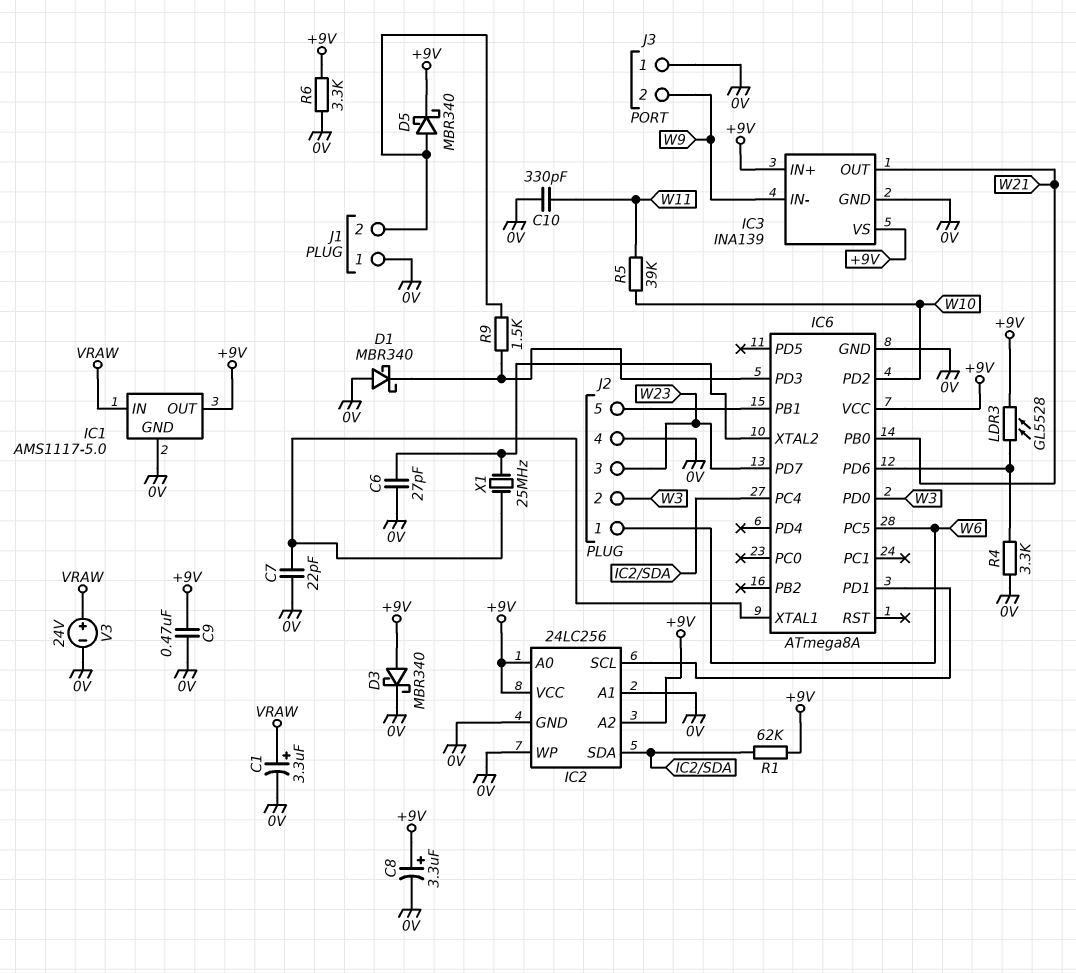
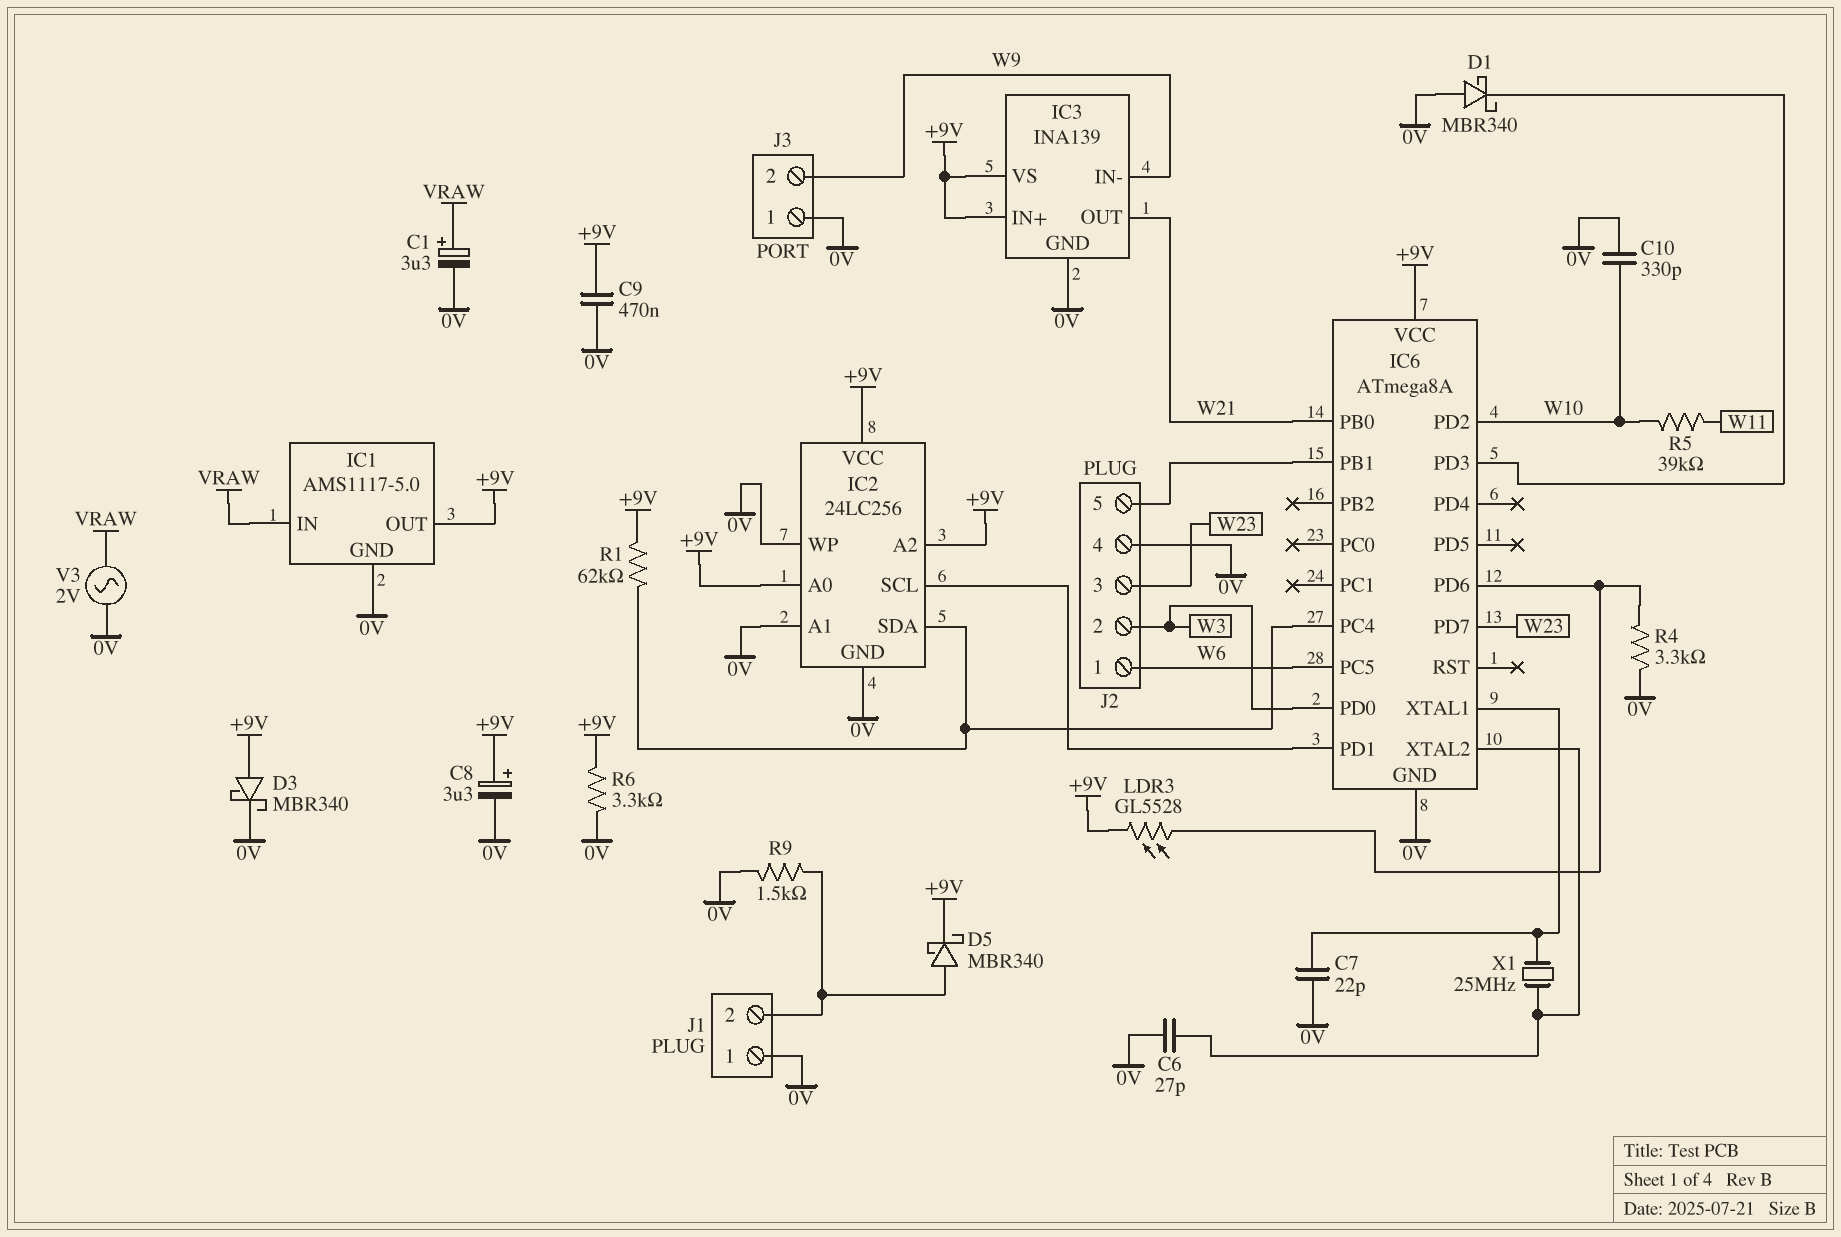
C10: 330pF (0V, W11) -> 330pF (0V, W10)
R9: 1.5k (IC6/PD3, J1/2) -> 1.5k (0V, J1/2)
V3: 24V (plus VRAW, minus 0V) -> AC 2V (0V, VRAW)

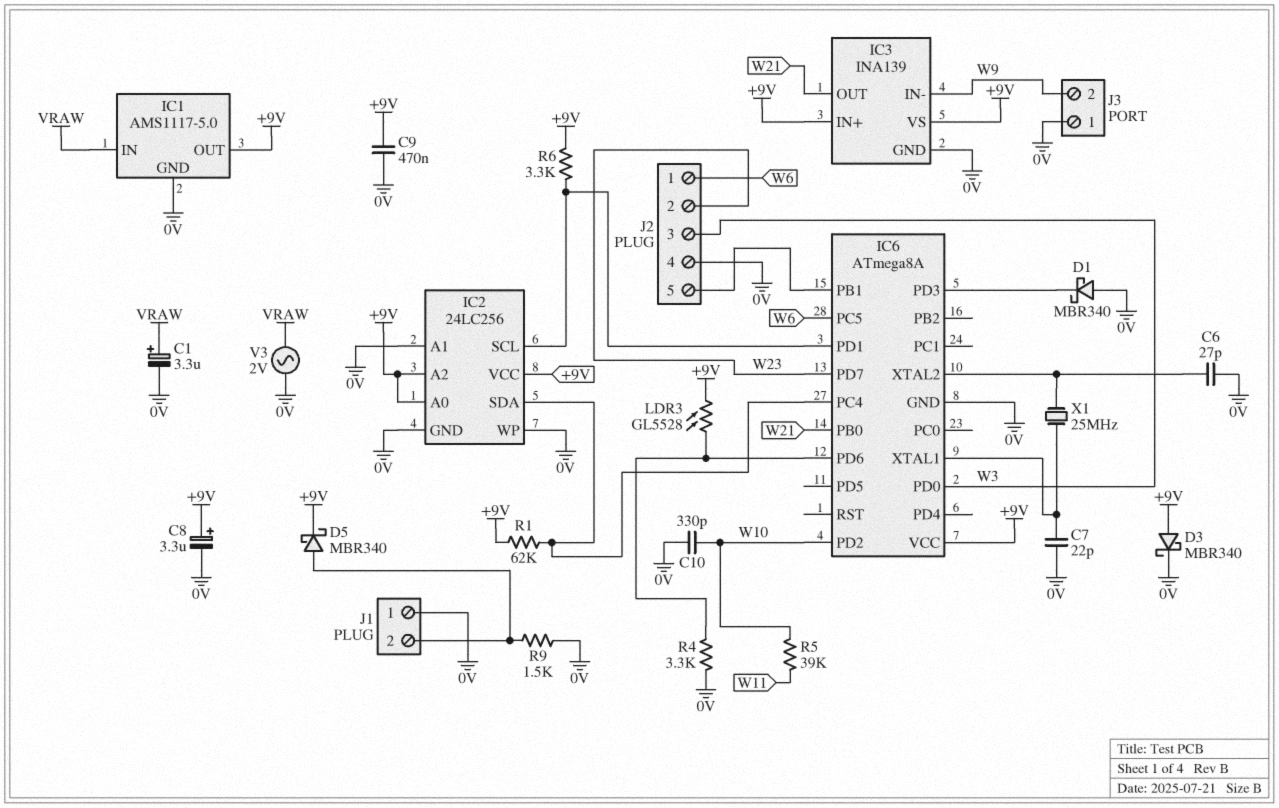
J2 pin 2: W3 -> W23
J2 pin 3: W23 -> W3
R6: 3.3k (+9V, 0V) -> 3.3k (+9V, IC2/SCL)

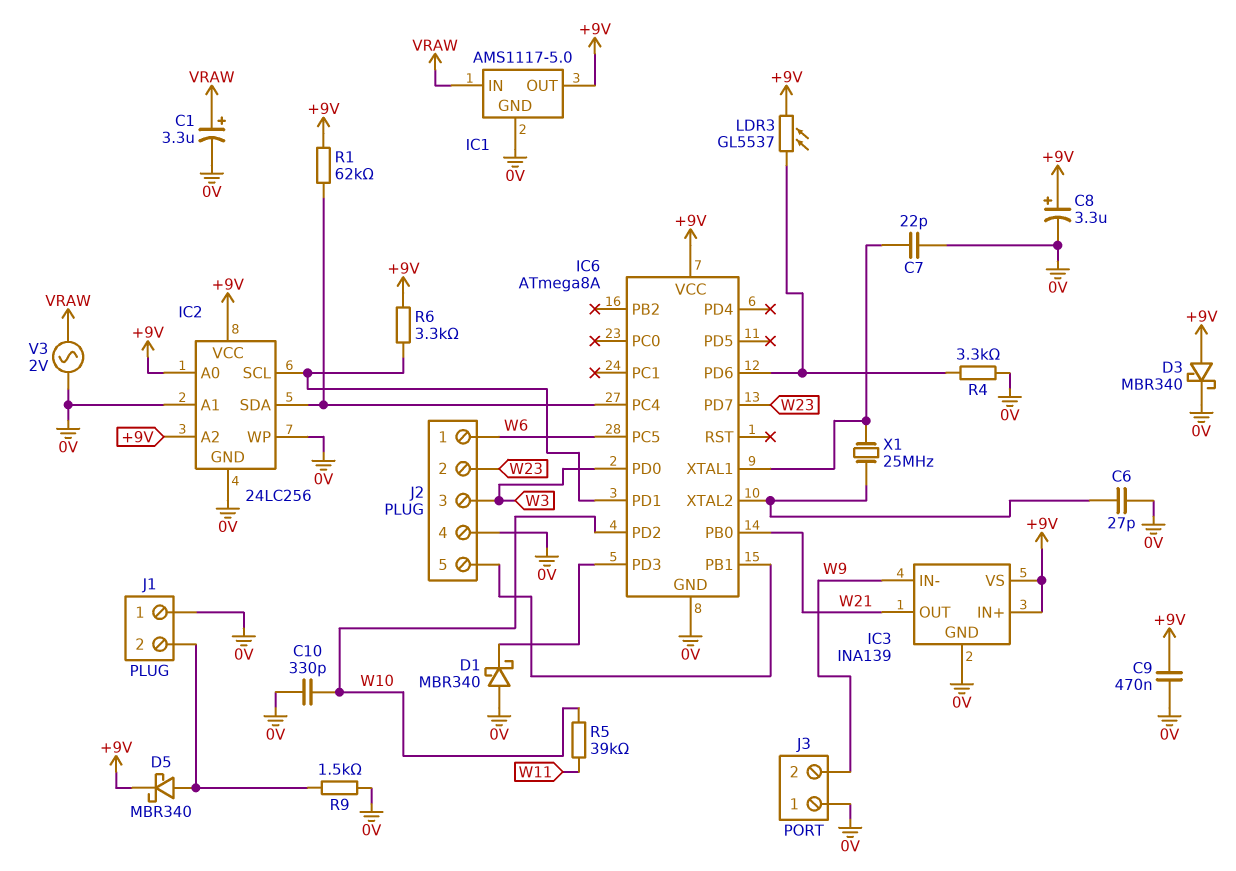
LDR3: GL5528 (+9V, IC6/PD6) -> GL5537 (+9V, IC6/PD6)

